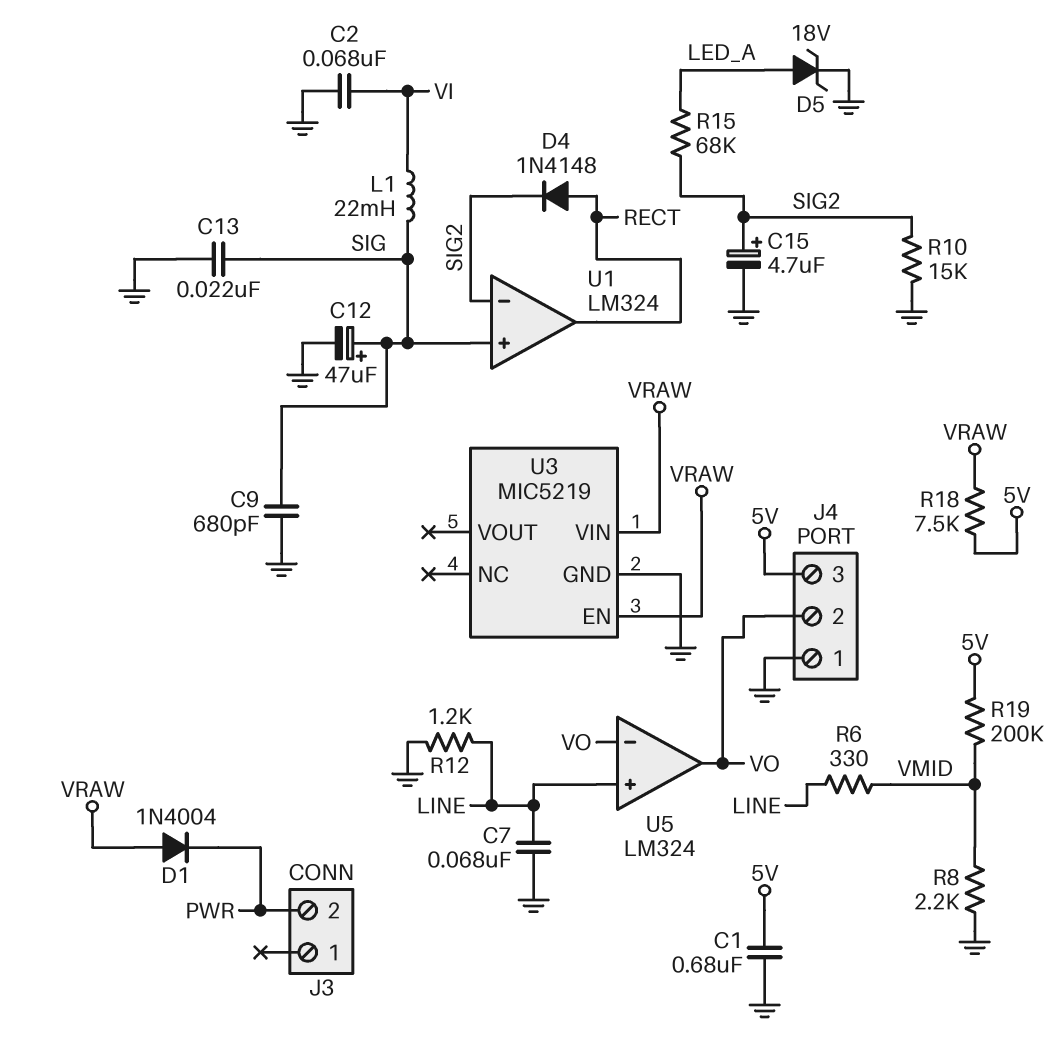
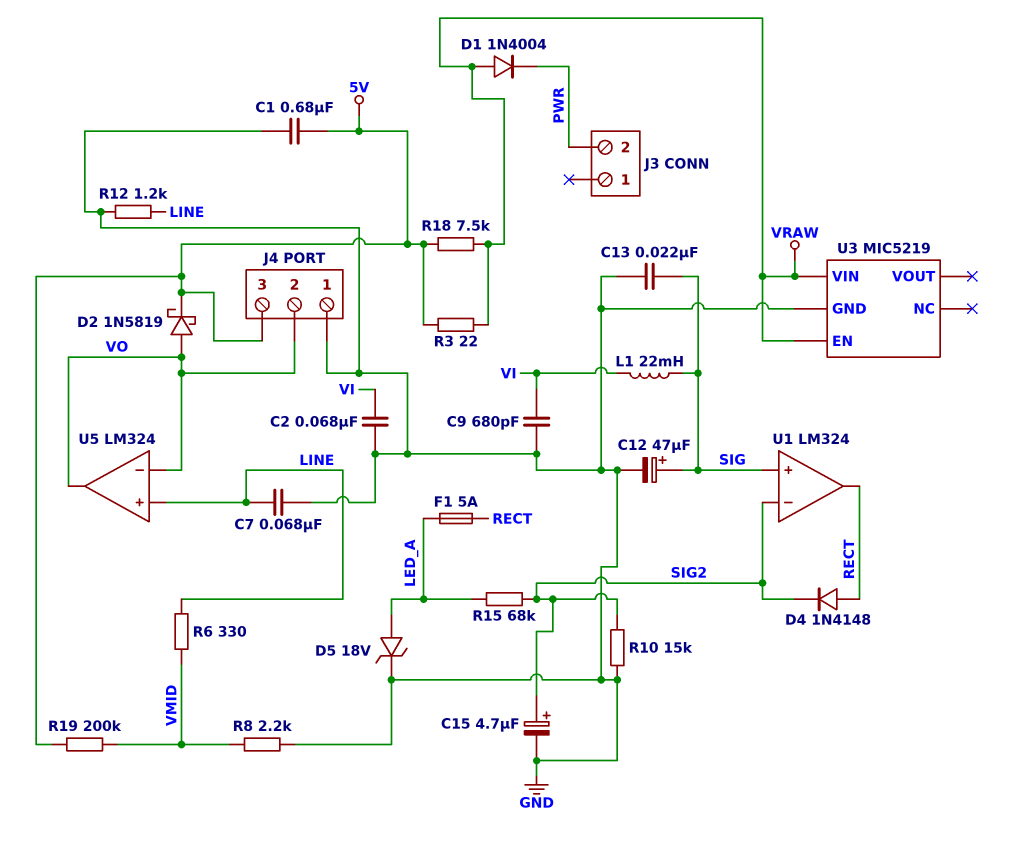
C9: 680pF (GND, SIG) -> 680pF (GND, VI)
D2: none -> schottky 1N5819 (A VO, K 5V)
F1: none -> 5A (LED_A, RECT)
R3: none -> 22 (5V, VRAW)

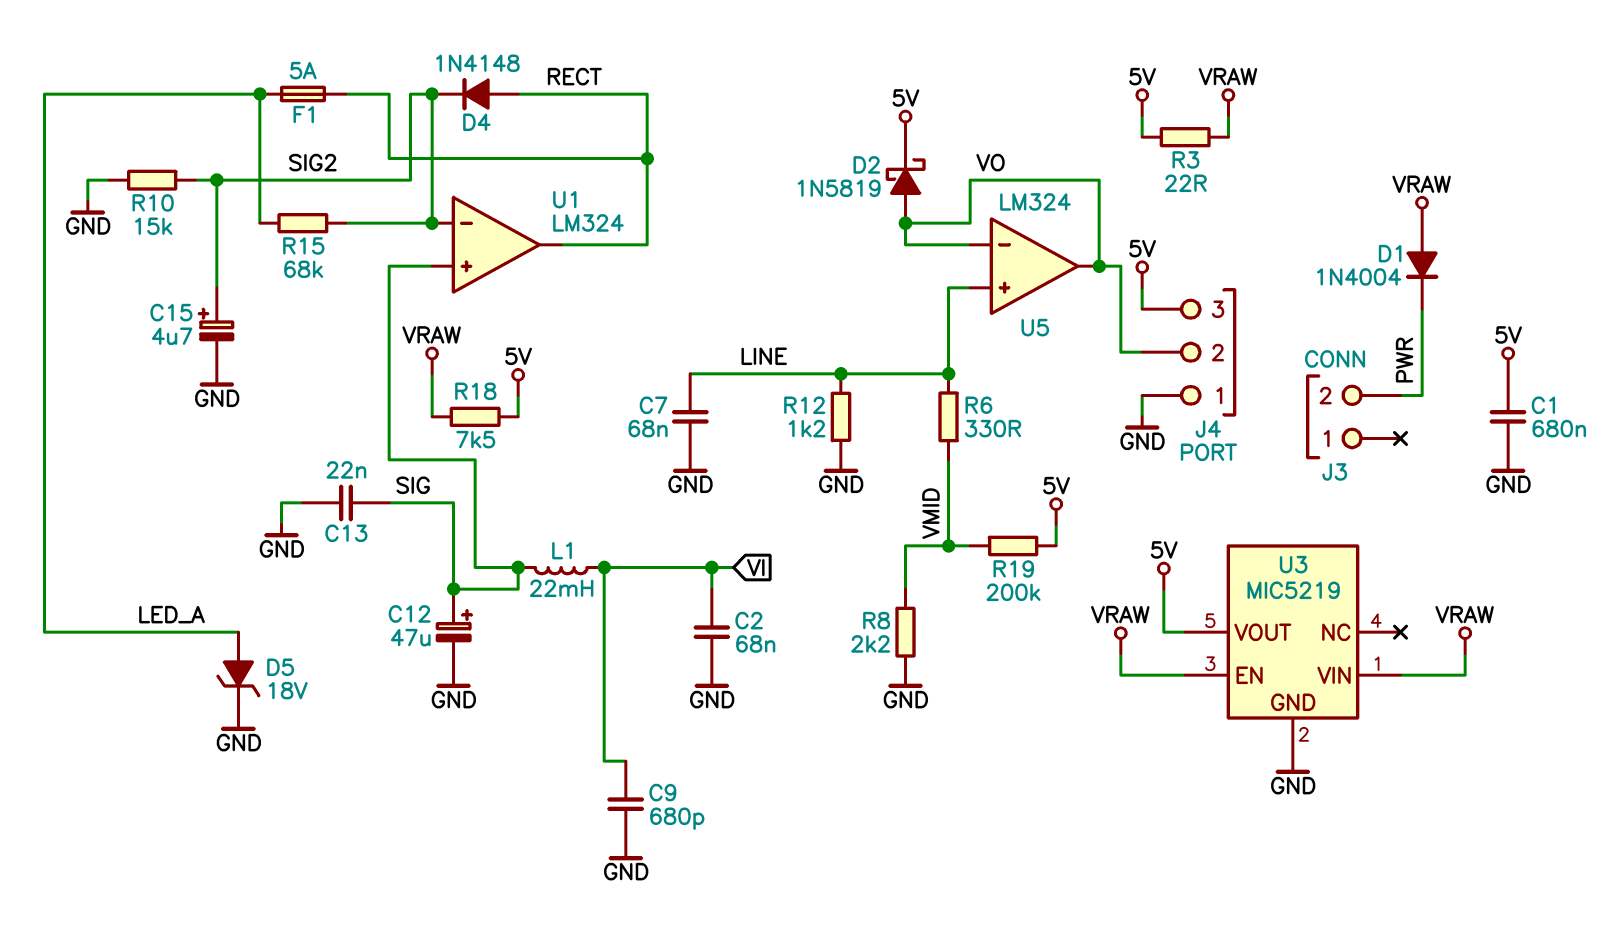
U3 pin VOUT: none -> 5V

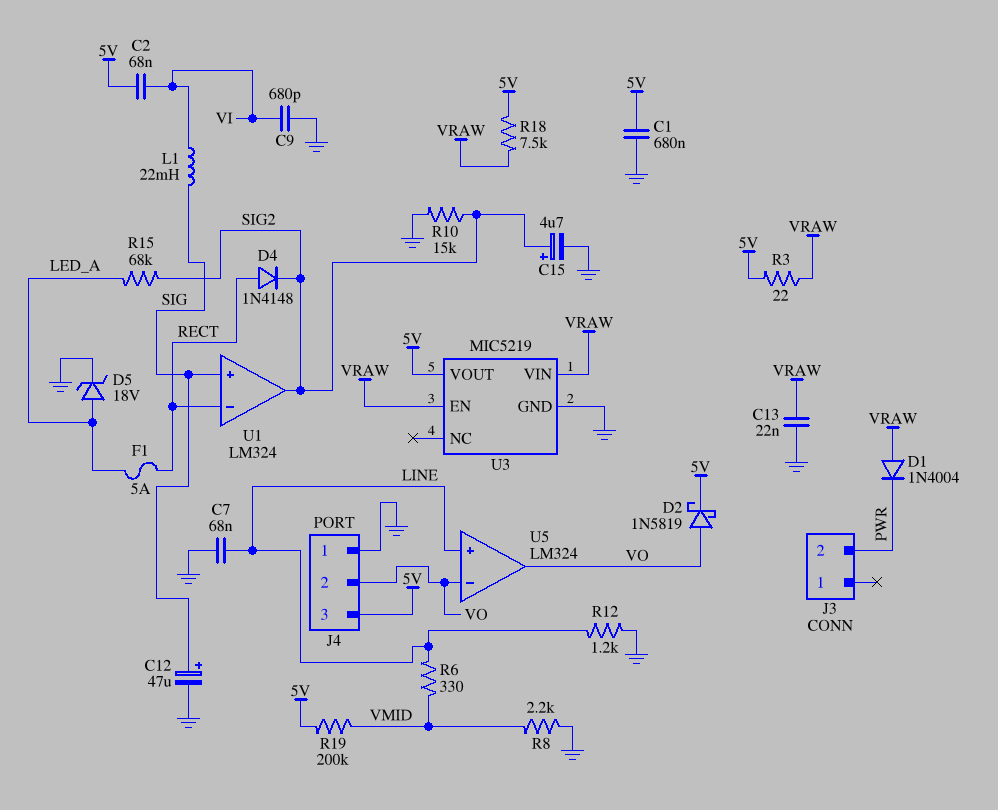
C2: 68nF (GND, VI) -> 68nF (5V, VI)
C13: 22nF (GND, SIG) -> 22nF (GND, VRAW)
U1 pin in-: SIG2 -> RECT
U1 pin out: RECT -> SIG2

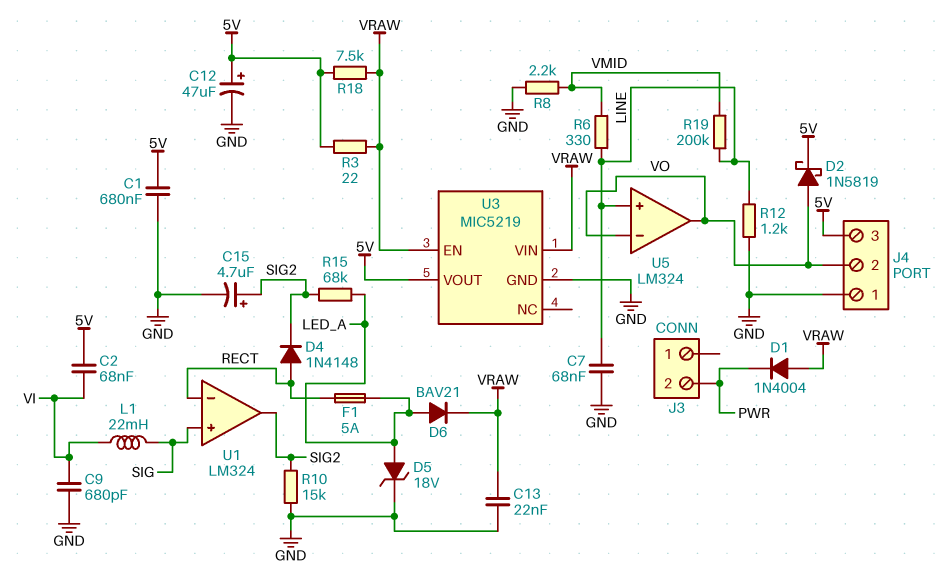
C12: 47uF (plus SIG, minus GND) -> 47uF (plus 5V, minus GND)
D6: none -> diode BAV21 (A LED_A, K VRAW)
R19: 200k (5V, VMID) -> 200k (LINE, VMID)

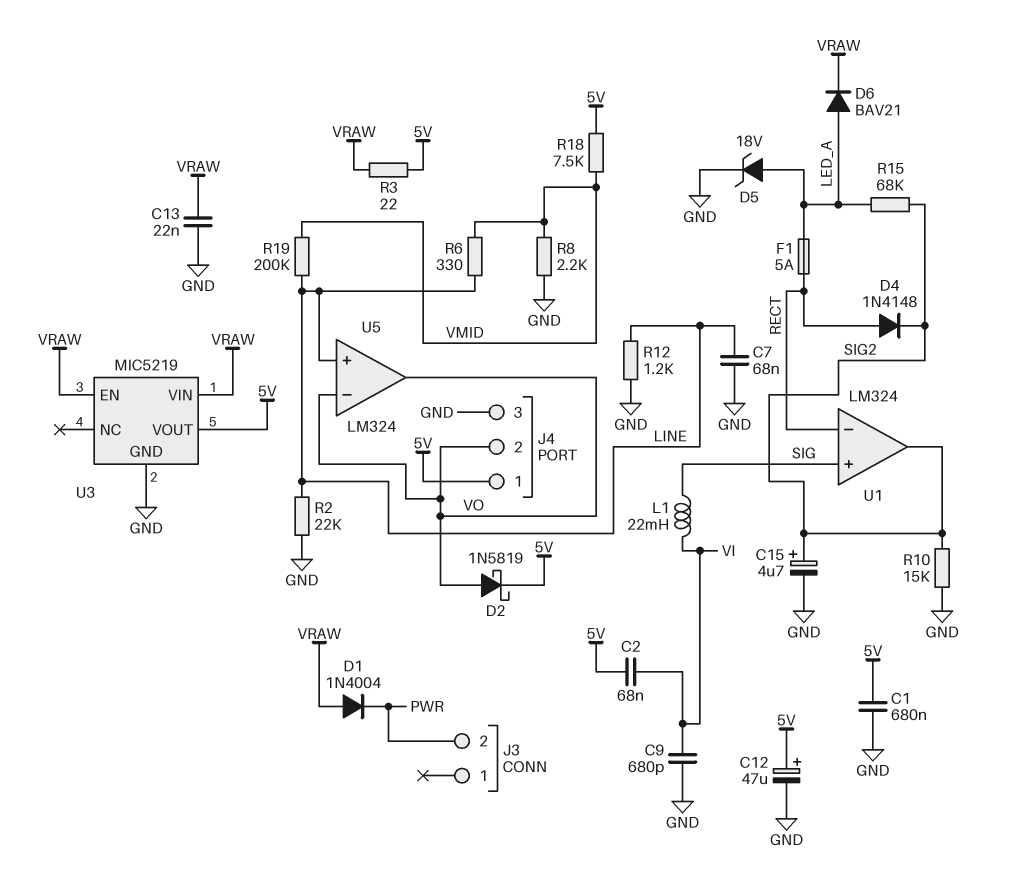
J4 pin 1: GND -> 5V
J4 pin 3: 5V -> GND
R2: none -> 22k (GND, LINE)
R18: 7.5k (5V, VRAW) -> 7.5k (5V, VMID)

